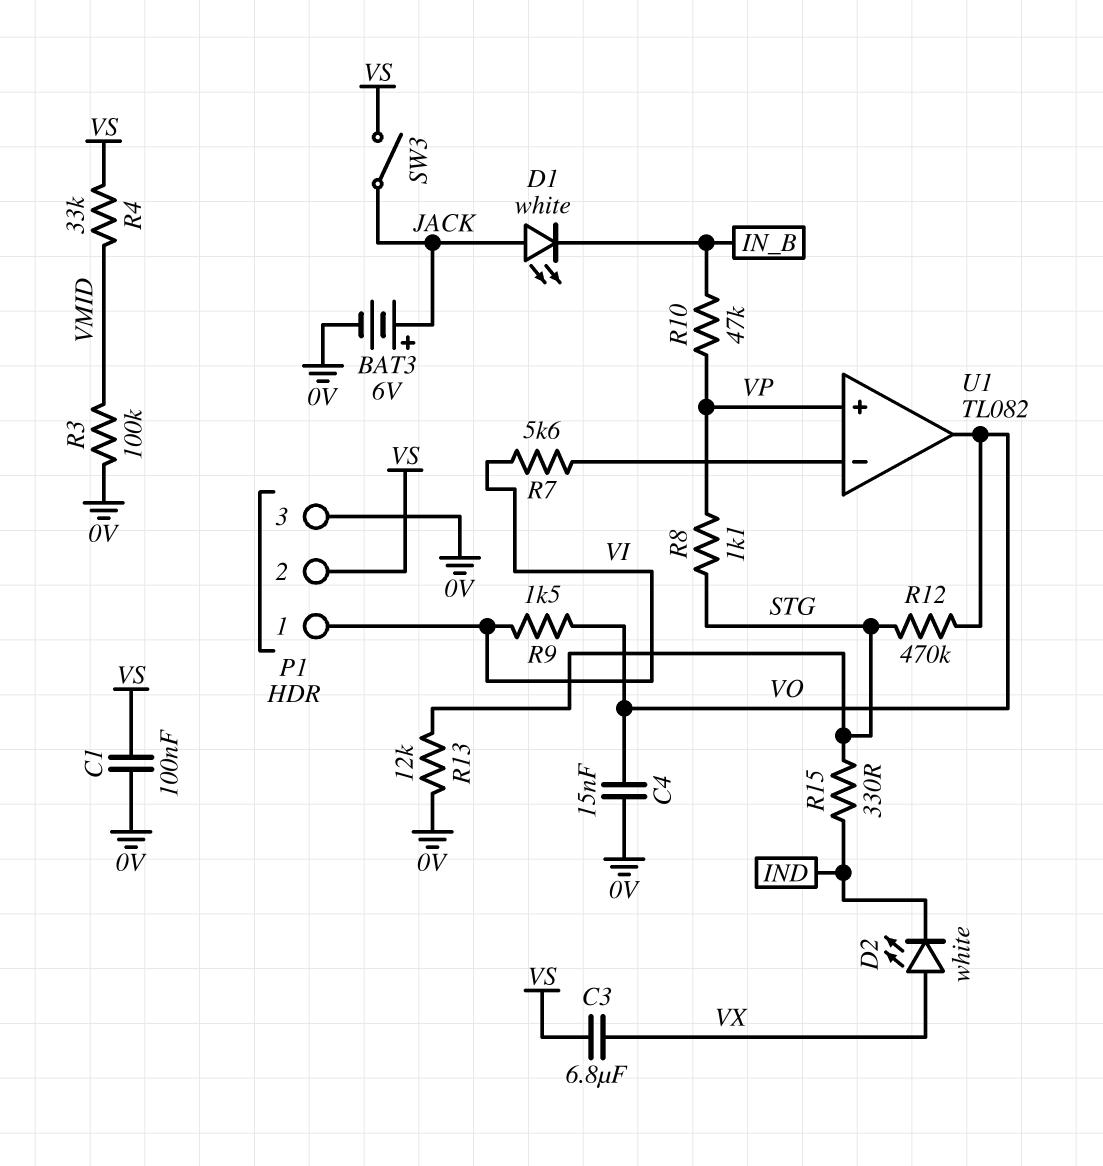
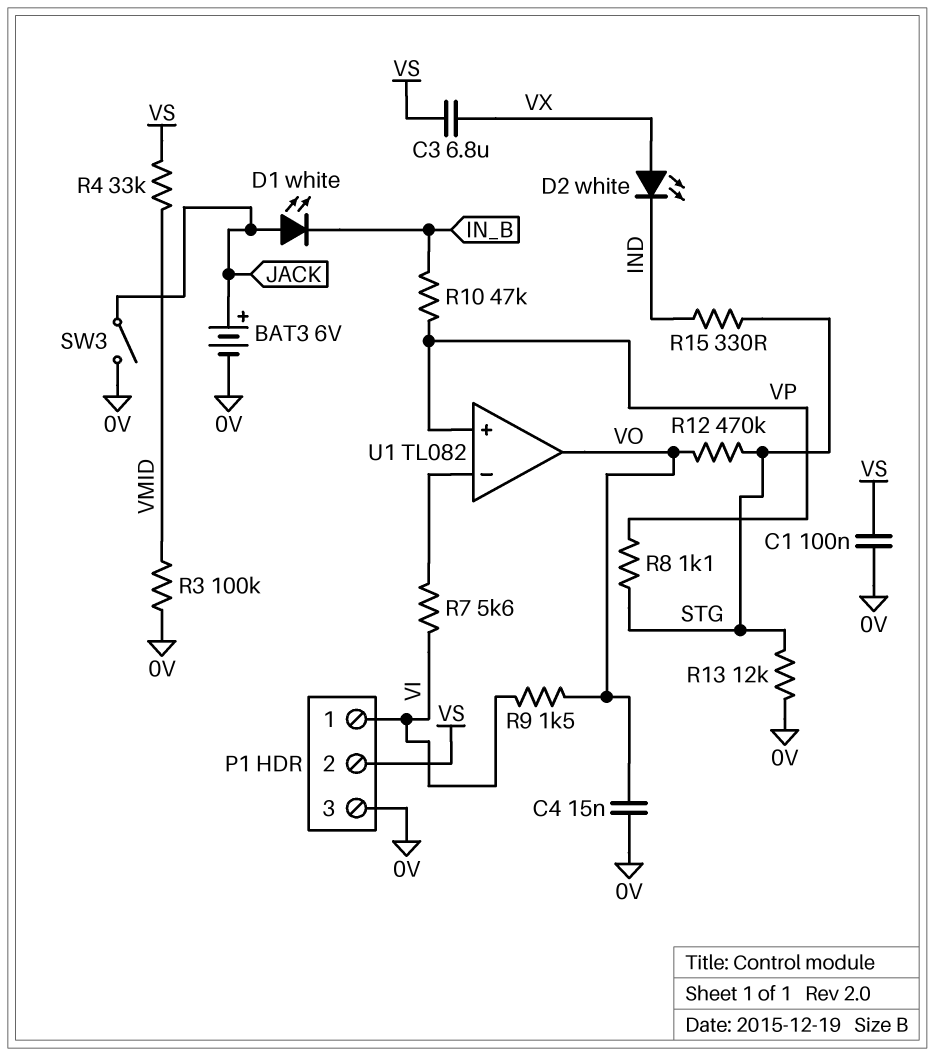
SW3: switch (JACK, VS) -> switch (0V, JACK)

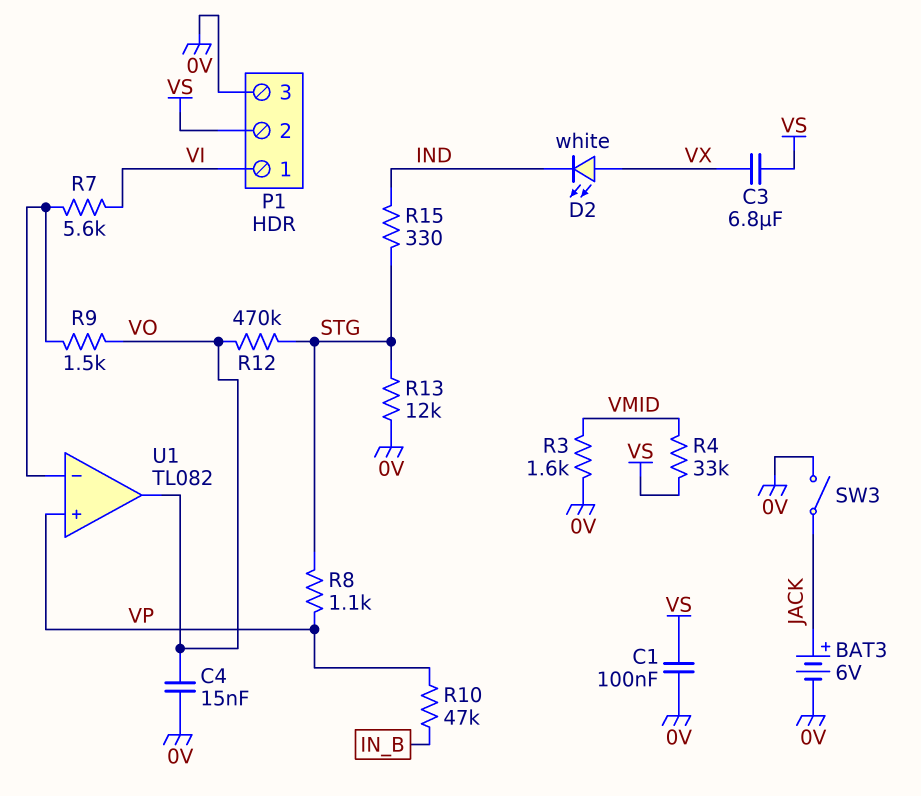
D1: LED white (A JACK, K IN_B) -> none
R3: 100k (0V, VMID) -> 1.6k (0V, VMID)
R9: 1.5k (VI, VO) -> 1.5k (U1/in-, VO)

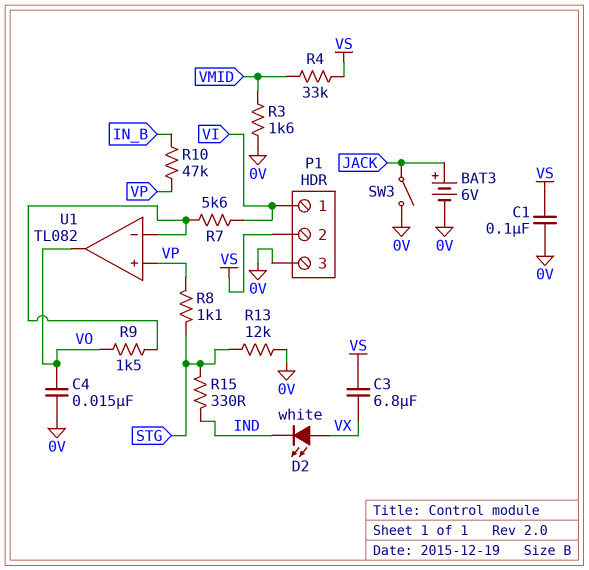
R12: 470k (STG, VO) -> none

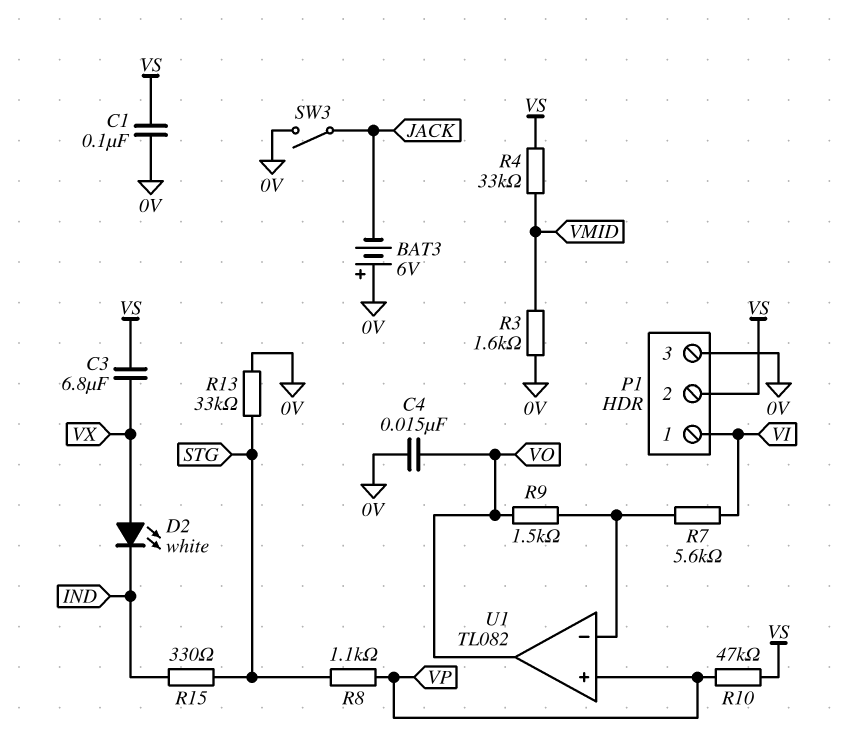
BAT3: 6V (plus JACK, minus 0V) -> 6V (plus 0V, minus JACK)
R10: 47k (IN_B, VP) -> 47k (VP, VS)
R13: 12k (0V, STG) -> 33k (0V, STG)

